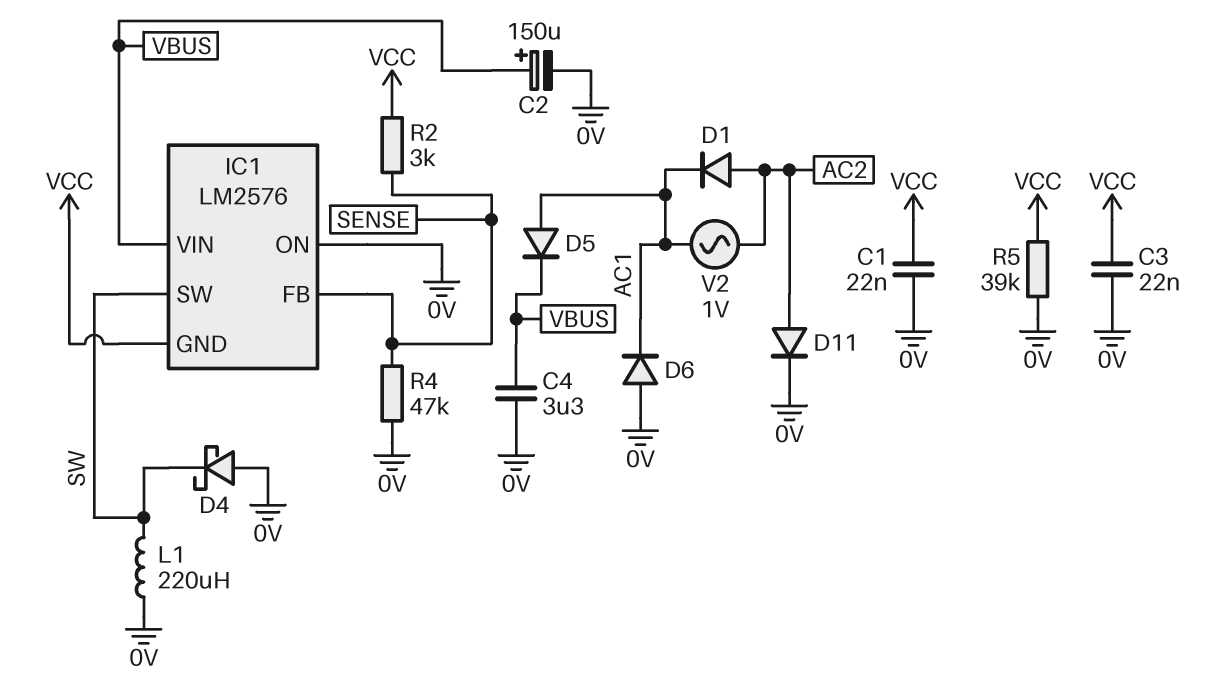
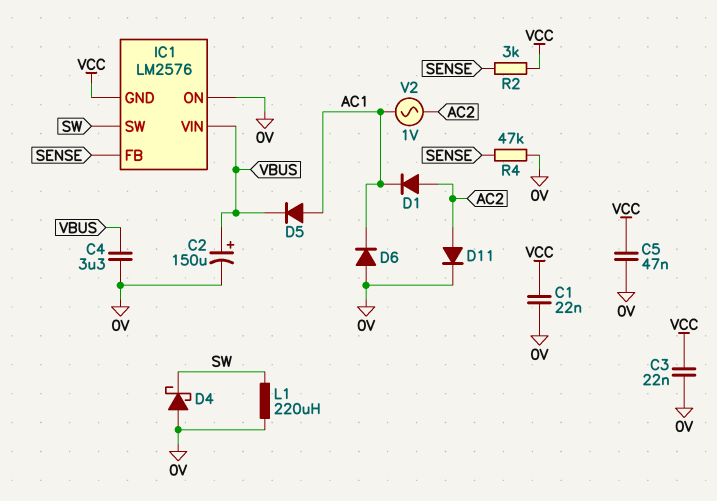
C5: none -> 47nF (0V, VCC)
R5: 39k (0V, VCC) -> none

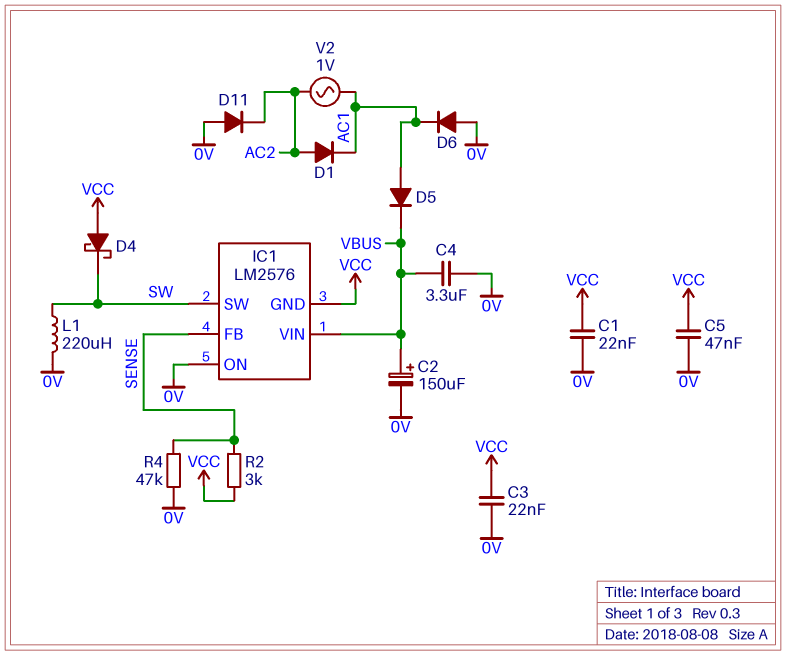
D4: schottky (A 0V, K SW) -> schottky (A VCC, K SW)
D11: diode (A AC2, K 0V) -> diode (A 0V, K AC2)

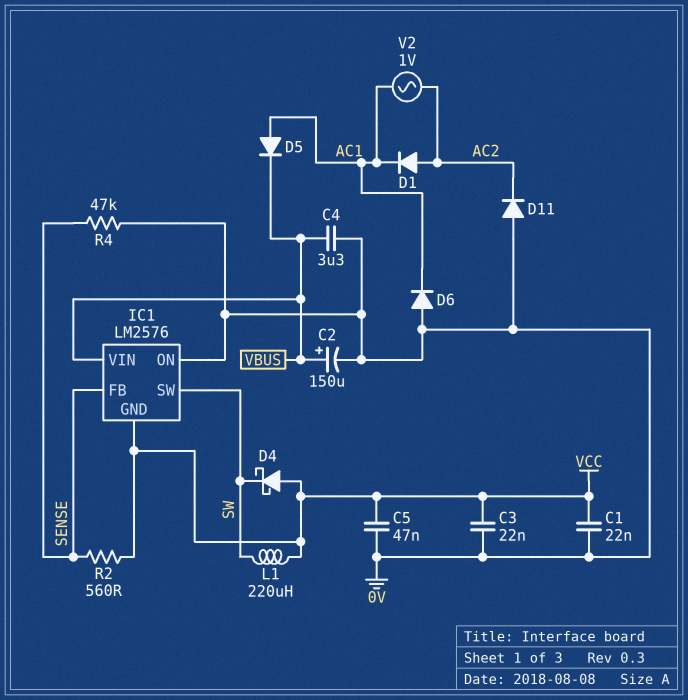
L1: 220uH (0V, SW) -> 220uH (SW, VCC)
R2: 3k (SENSE, VCC) -> 560 (SENSE, VCC)

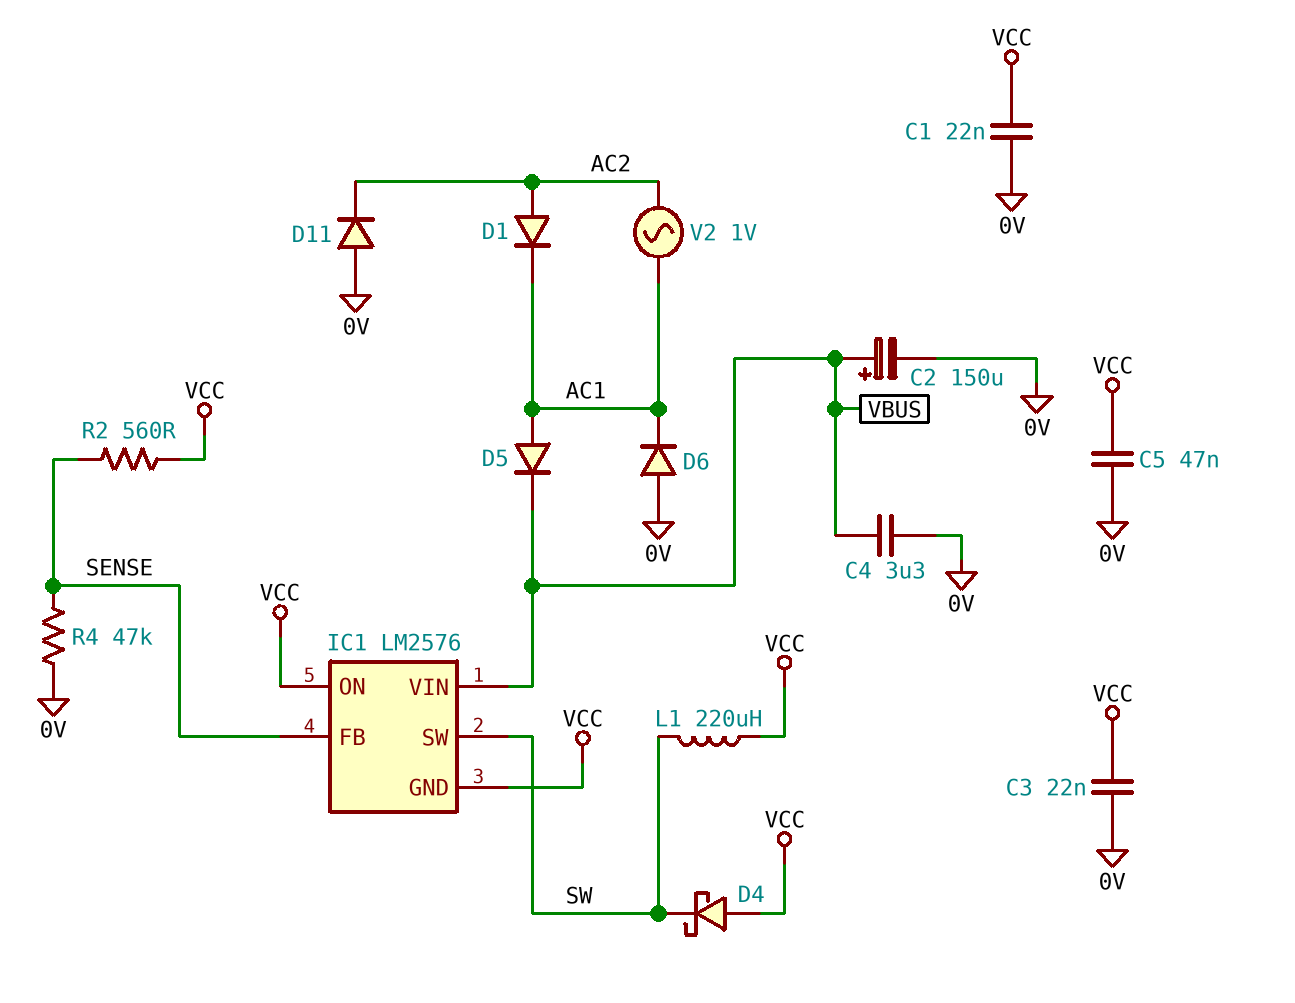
IC1 pin ON: 0V -> VCC

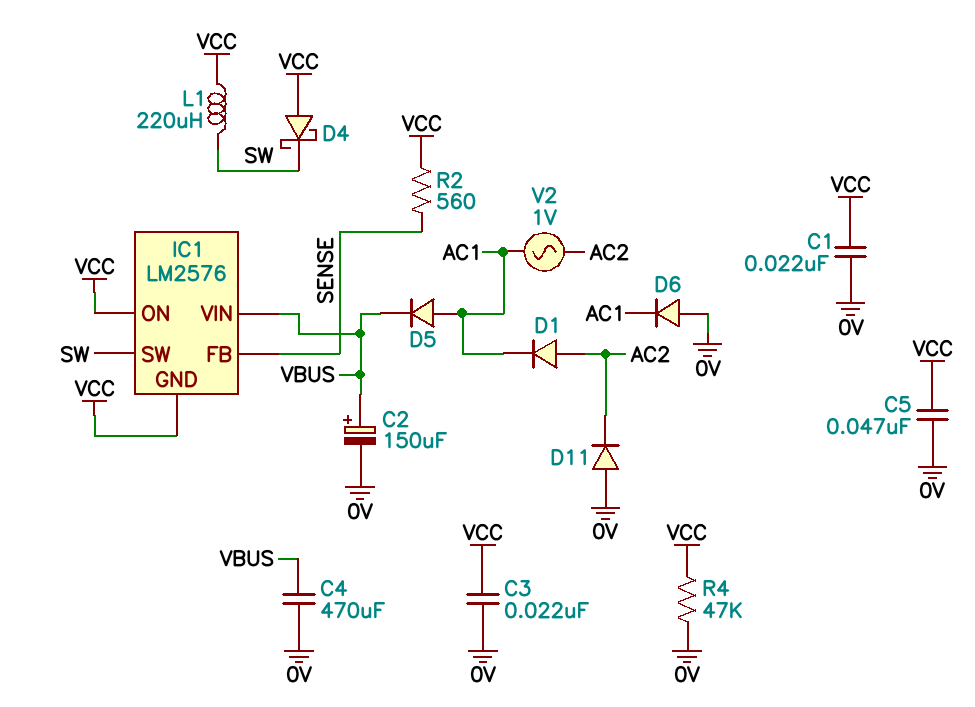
C4: 3.3uF (0V, VBUS) -> 470uF (0V, VBUS)
R4: 47k (0V, SENSE) -> 47k (0V, VCC)

